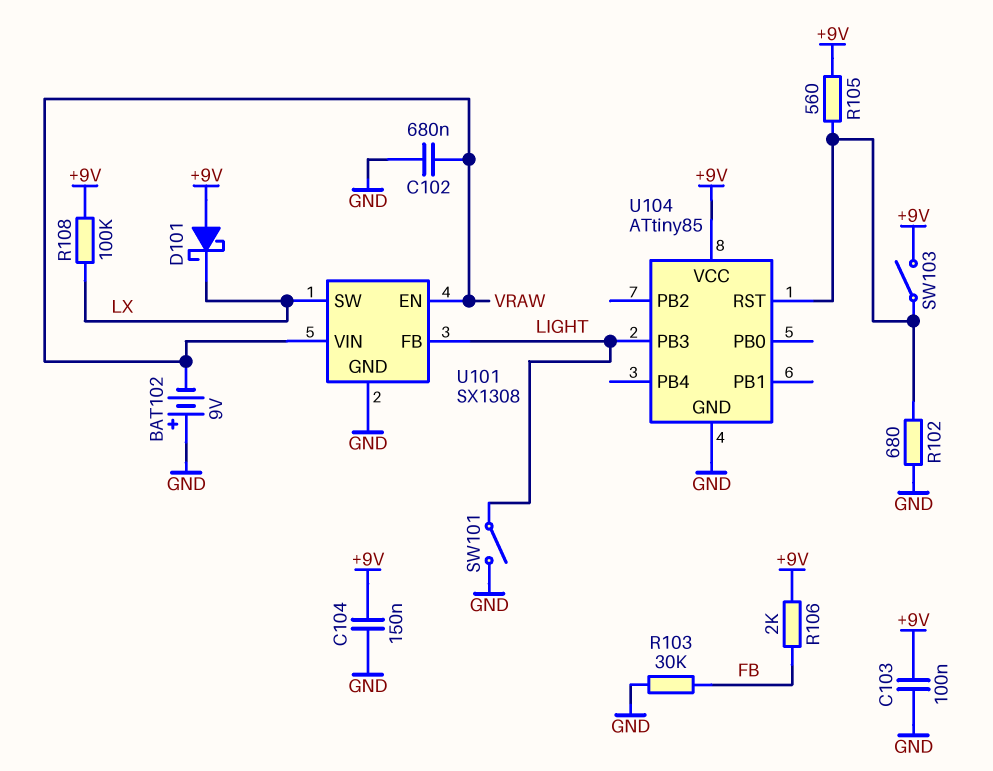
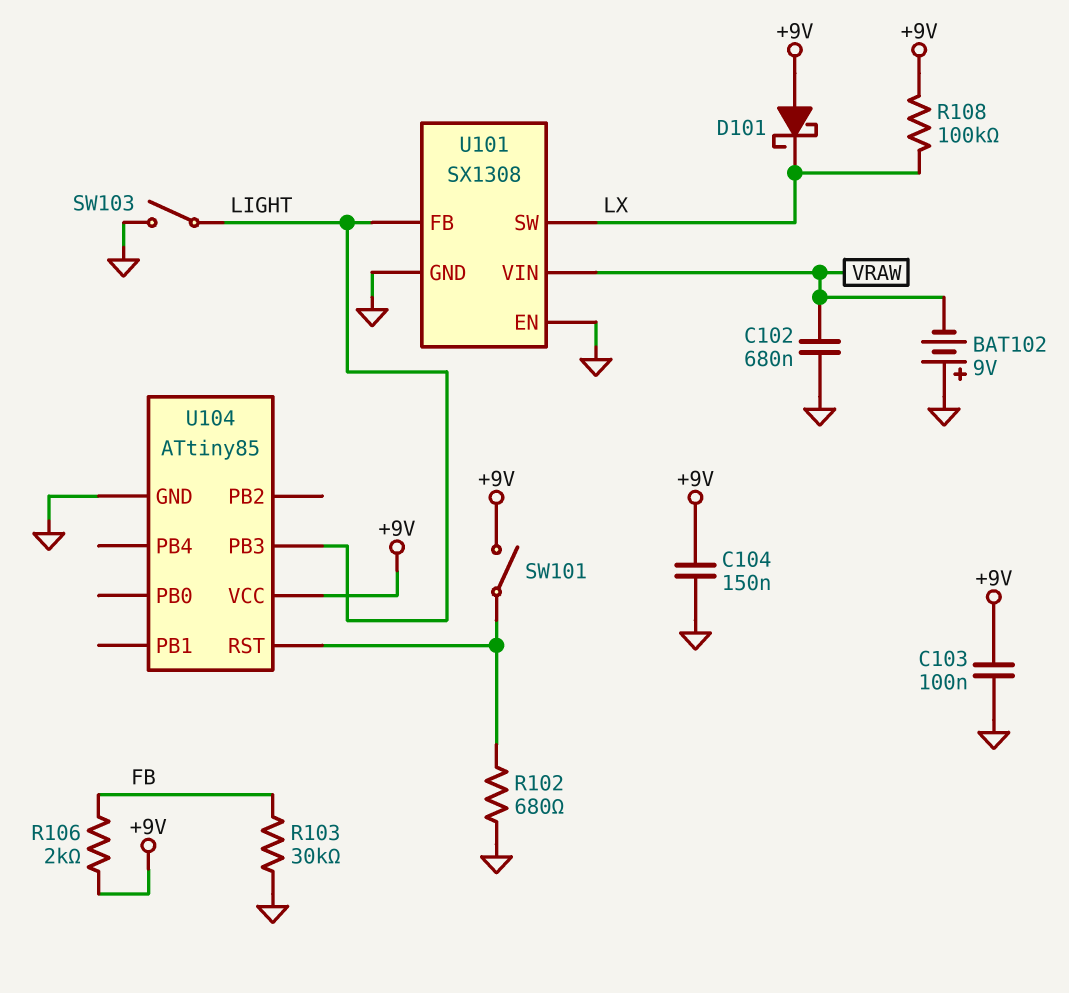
R105: 560 (+9V, U104/RST) -> none
SW101: switch (GND, LIGHT) -> switch (+9V, U104/RST)
SW103: switch (+9V, U104/RST) -> switch (GND, LIGHT)
U101 pin EN: VRAW -> GND

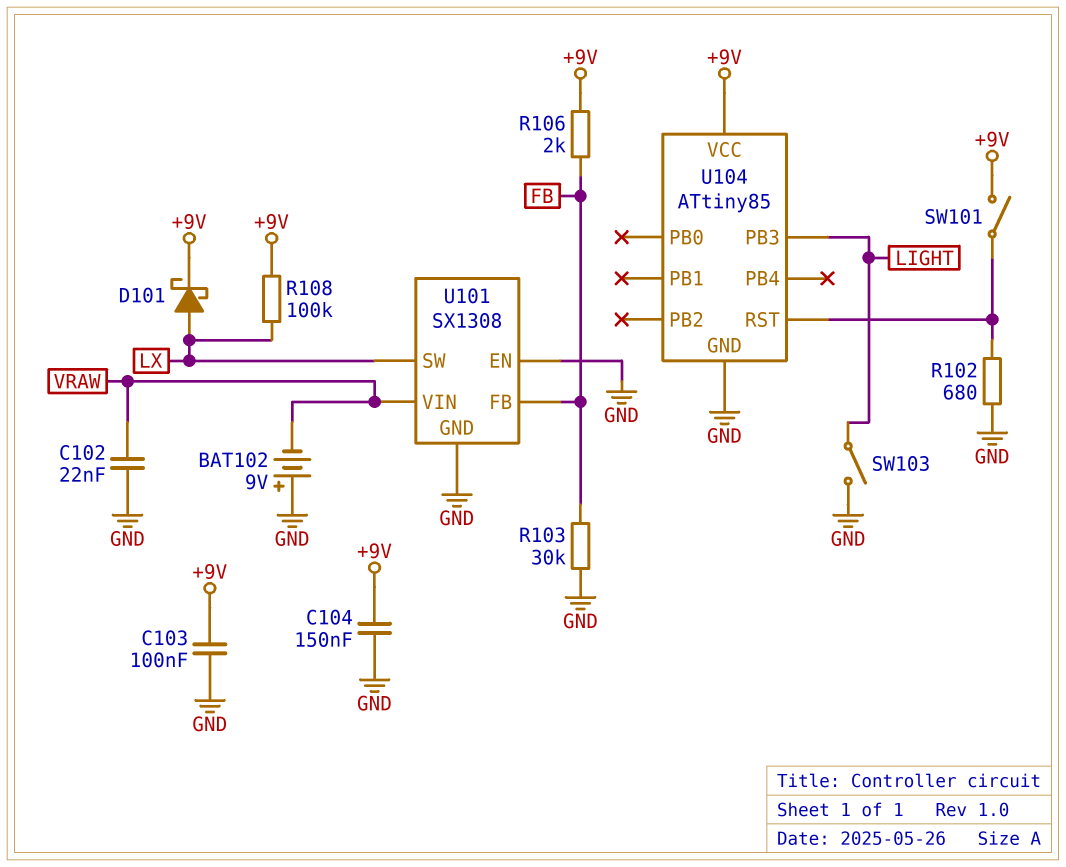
C102: 680nF (GND, VRAW) -> 22nF (GND, VRAW)
D101: schottky (A +9V, K LX) -> schottky (A LX, K +9V)
U101 pin FB: LIGHT -> FB

